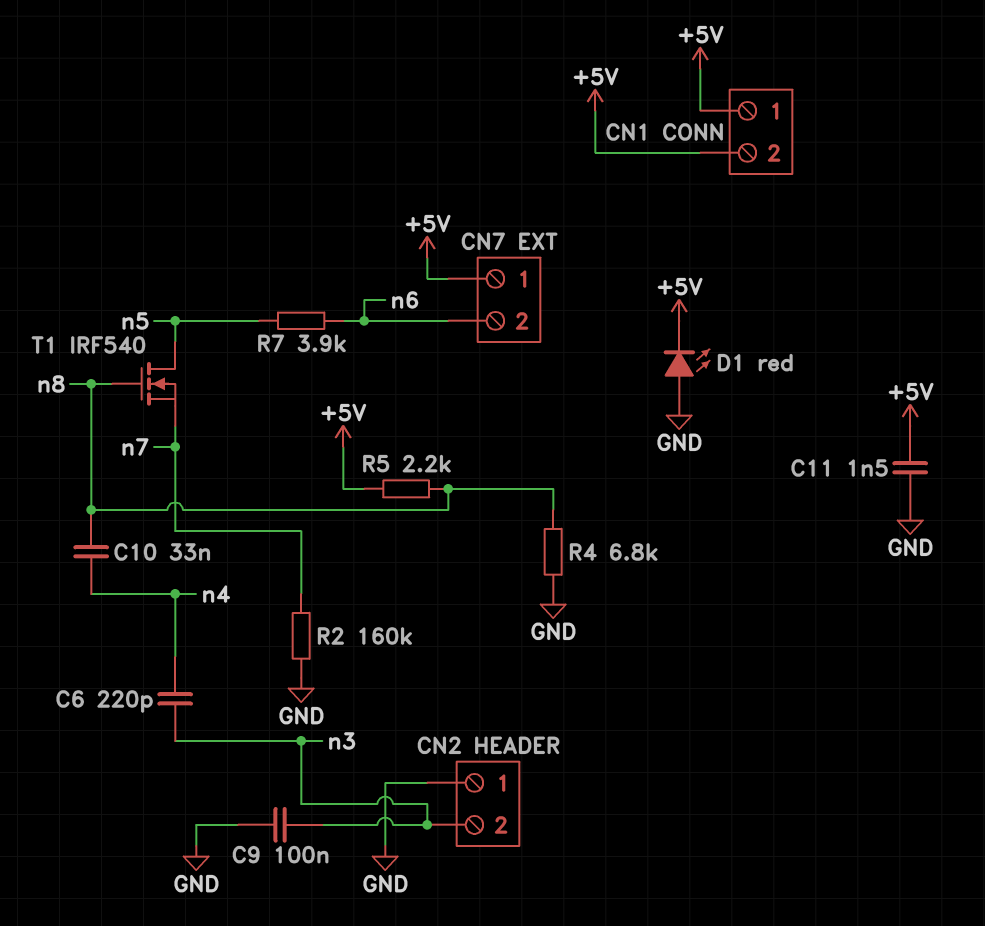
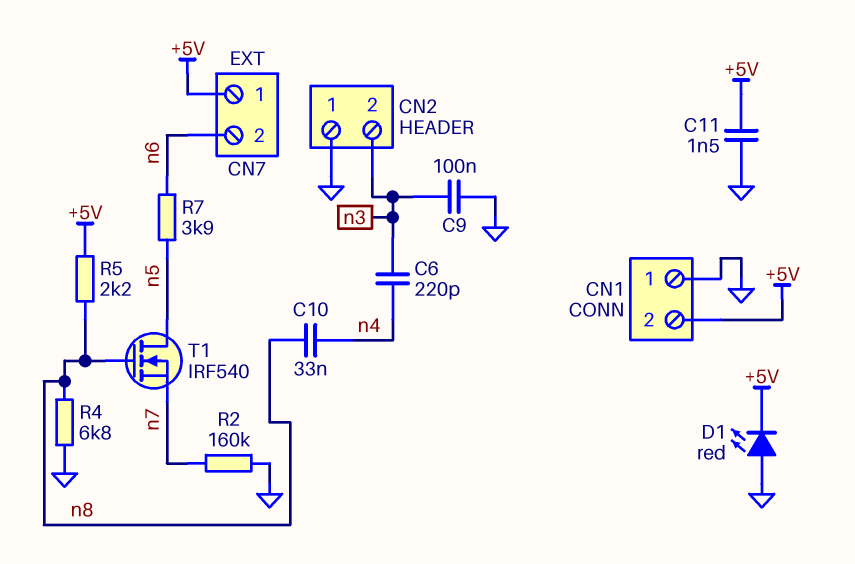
CN1 pin 1: +5V -> GND

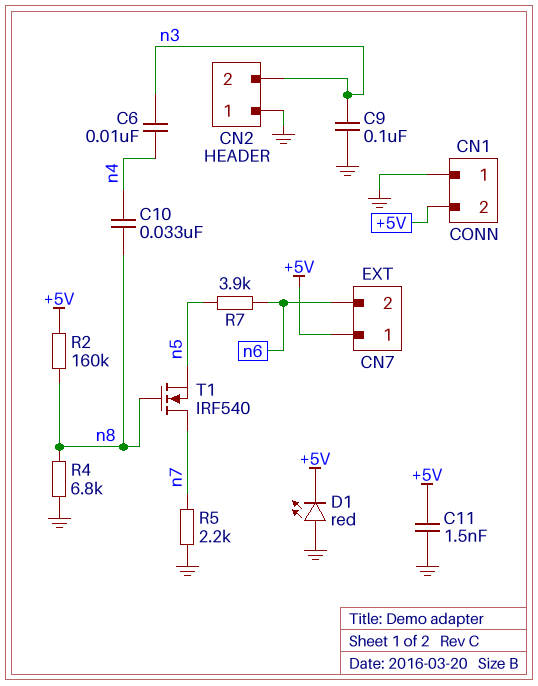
C6: 220pF (n3, n4) -> 10nF (n3, n4)
R2: 160k (GND, n7) -> 160k (+5V, n8)
R5: 2.2k (+5V, n8) -> 2.2k (GND, n7)
T1: NMOS IRF540 (G n8, D n5, S n7) -> NMOS IRF540 (G n8, D n7, S n5)

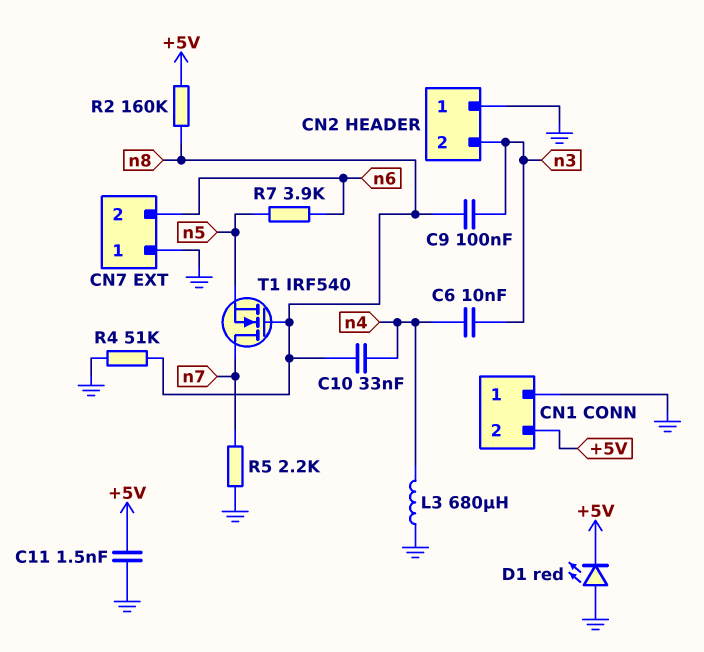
C9: 100nF (GND, n3) -> 100nF (n3, n8)
CN7 pin 1: +5V -> GND
L3: none -> 680uH (GND, n4)
R4: 6.8k (GND, n8) -> 51k (GND, n8)

